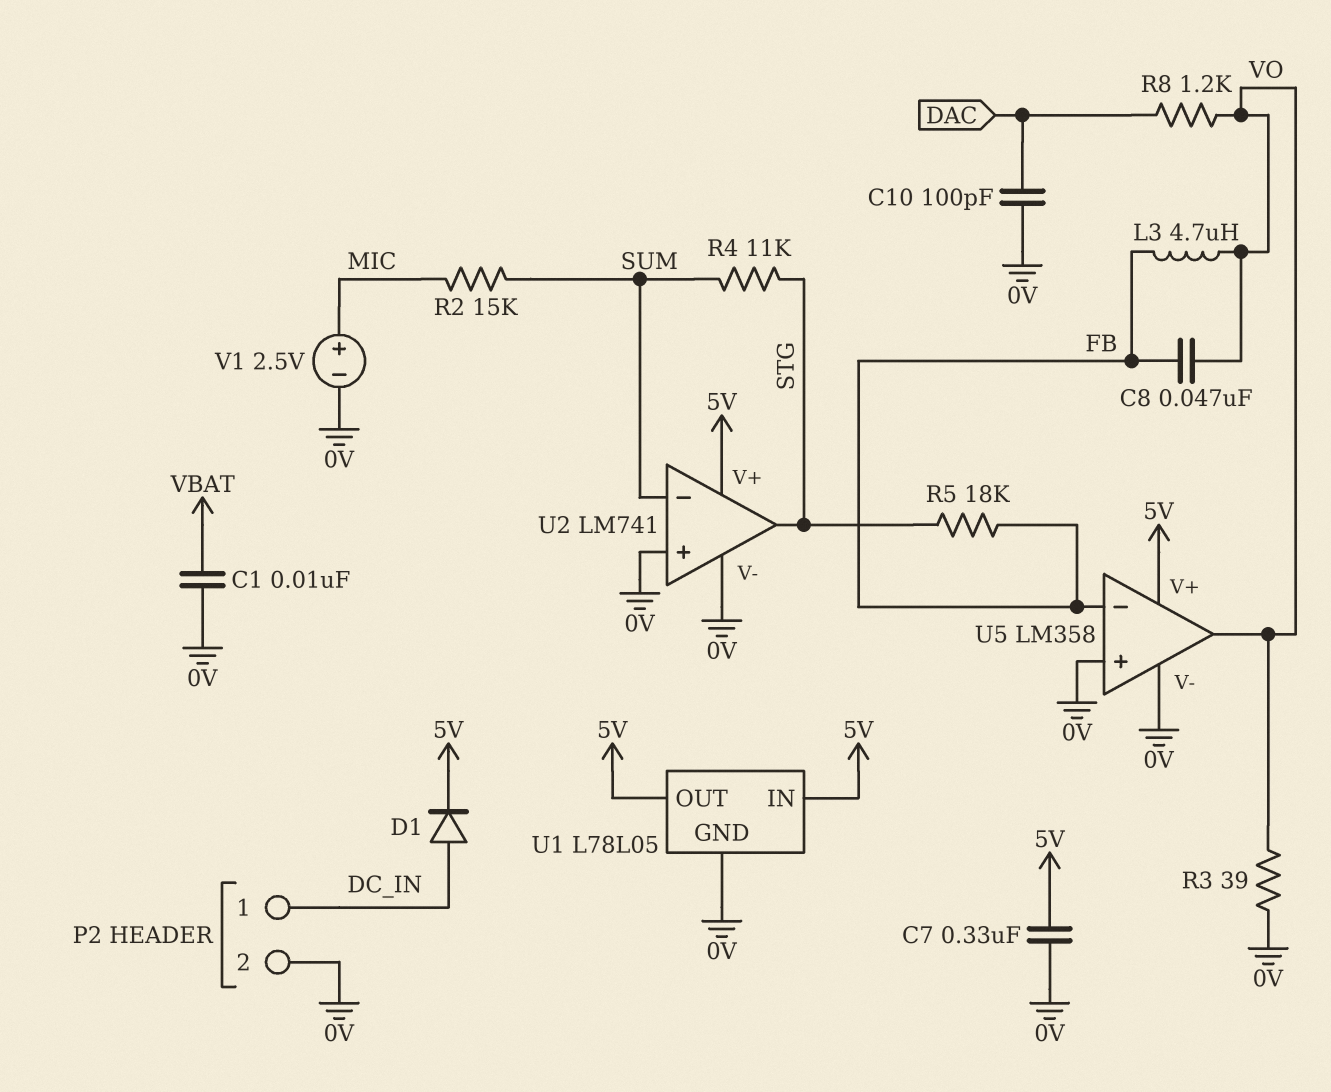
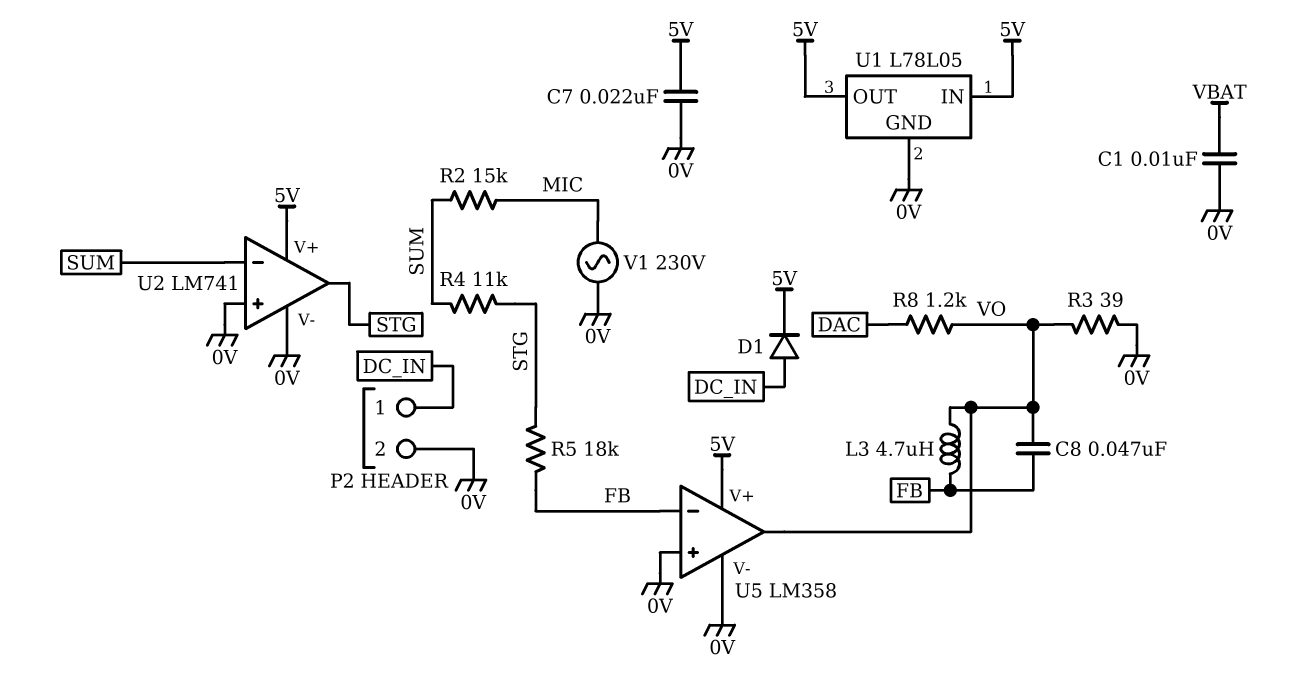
C7: 330nF (0V, 5V) -> 22nF (0V, 5V)
C10: 100pF (0V, DAC) -> none
V1: 2.5V (plus MIC, minus 0V) -> AC 230V (0V, MIC)

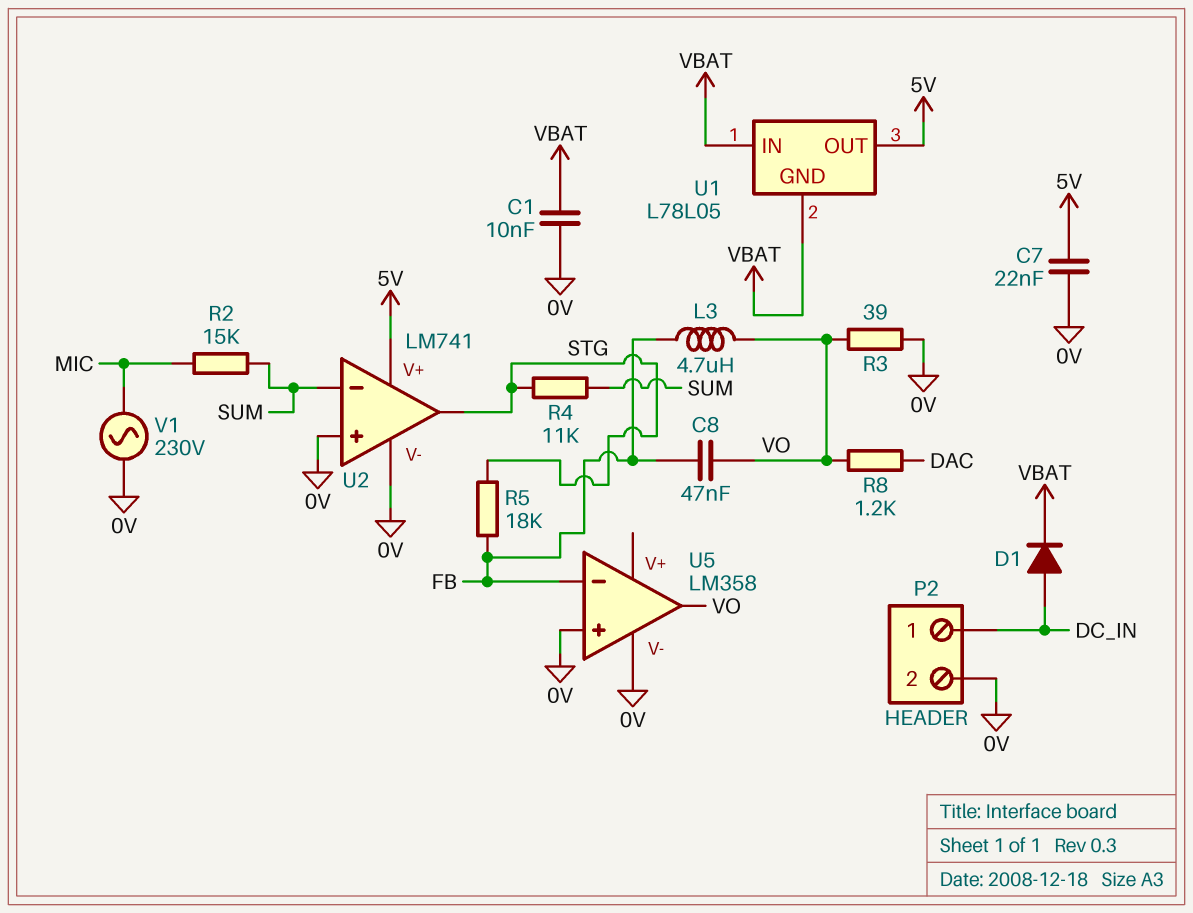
D1: diode (A DC_IN, K 5V) -> diode (A DC_IN, K VBAT)
U1 pin GND: 0V -> VBAT
U1 pin IN: 5V -> VBAT
U5 pin V+: 5V -> none

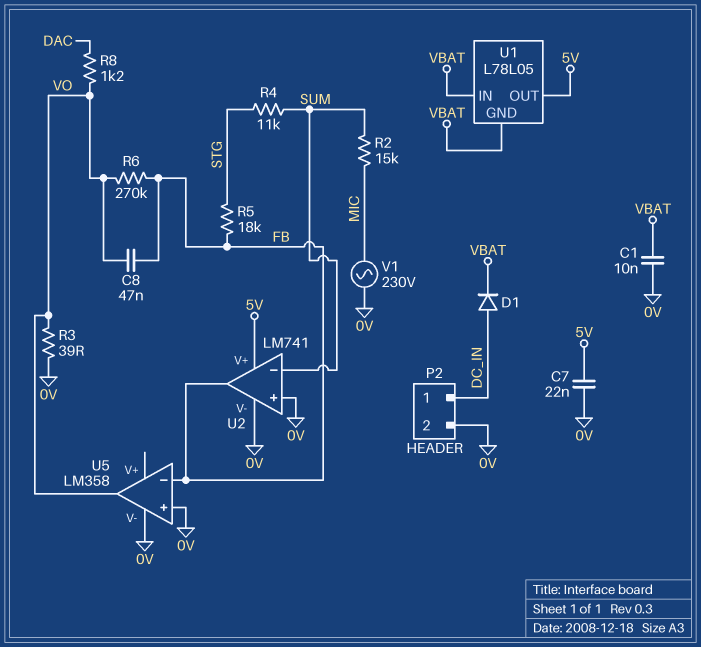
L3: 4.7uH (FB, VO) -> none
R6: none -> 270k (FB, VO)
U2 pin out: STG -> FB

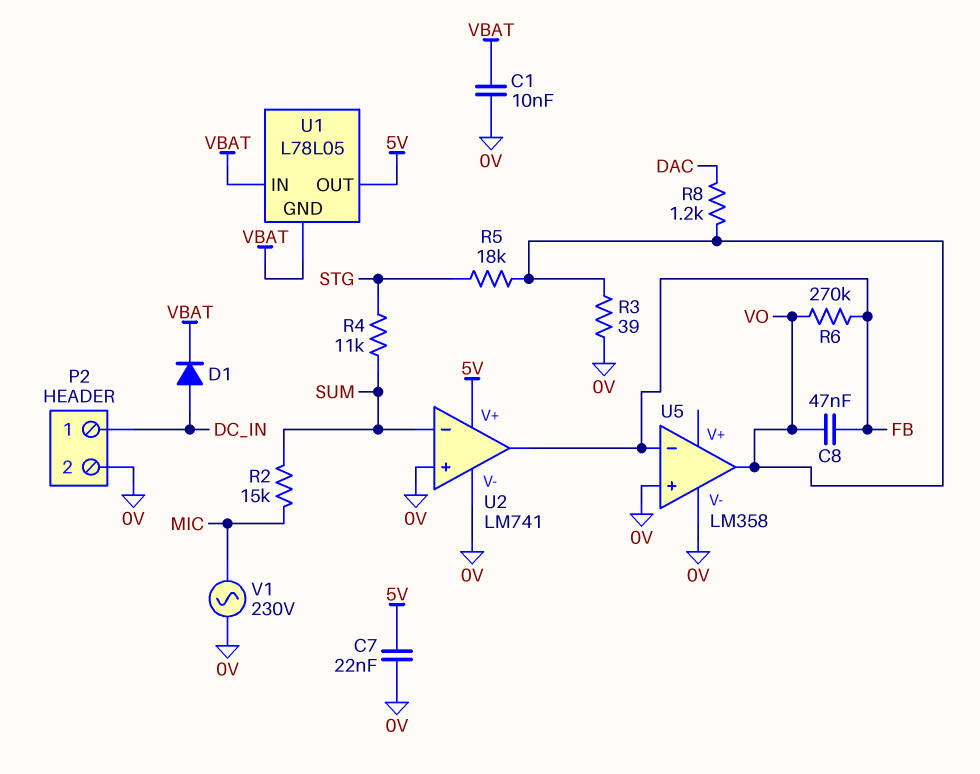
R5: 18k (FB, STG) -> 18k (STG, VO)

